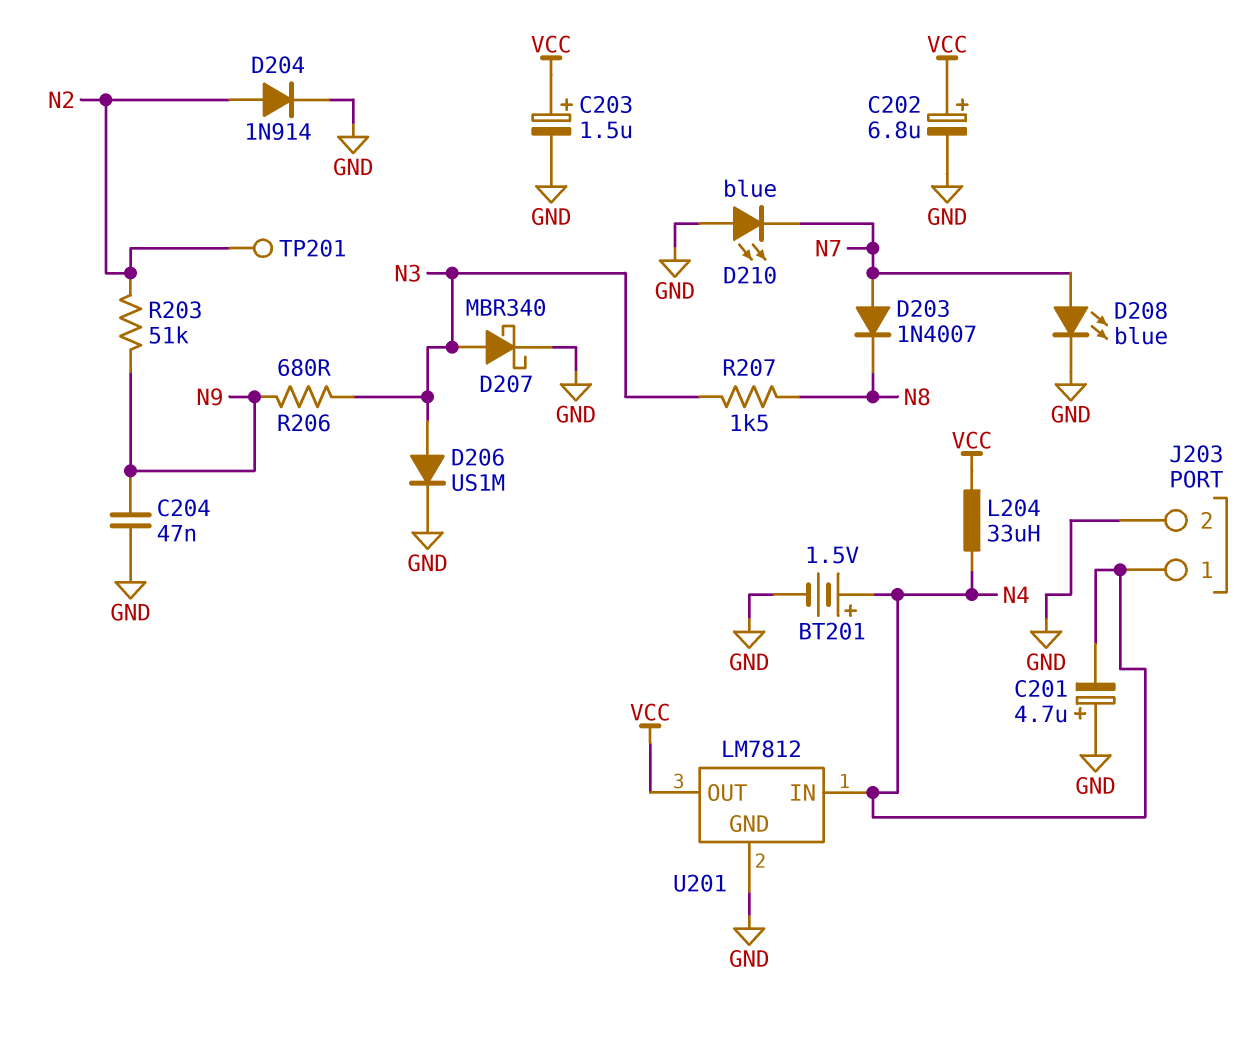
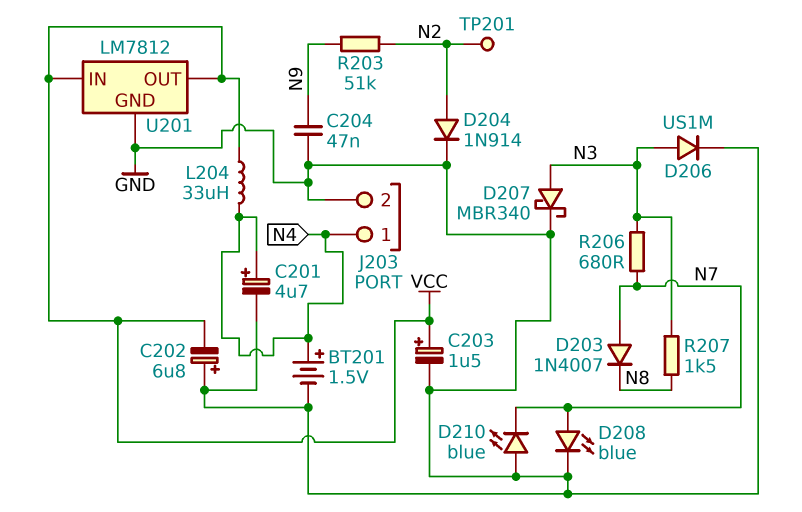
C201: 4.7uF (plus GND, minus N4) -> 4.7uF (plus N4, minus GND)
C202: 6.8uF (plus VCC, minus GND) -> 6.8uF (plus GND, minus VCC)
R206: 680 (N3, N9) -> 680 (N3, N7)
U201 pin IN: N4 -> VCC

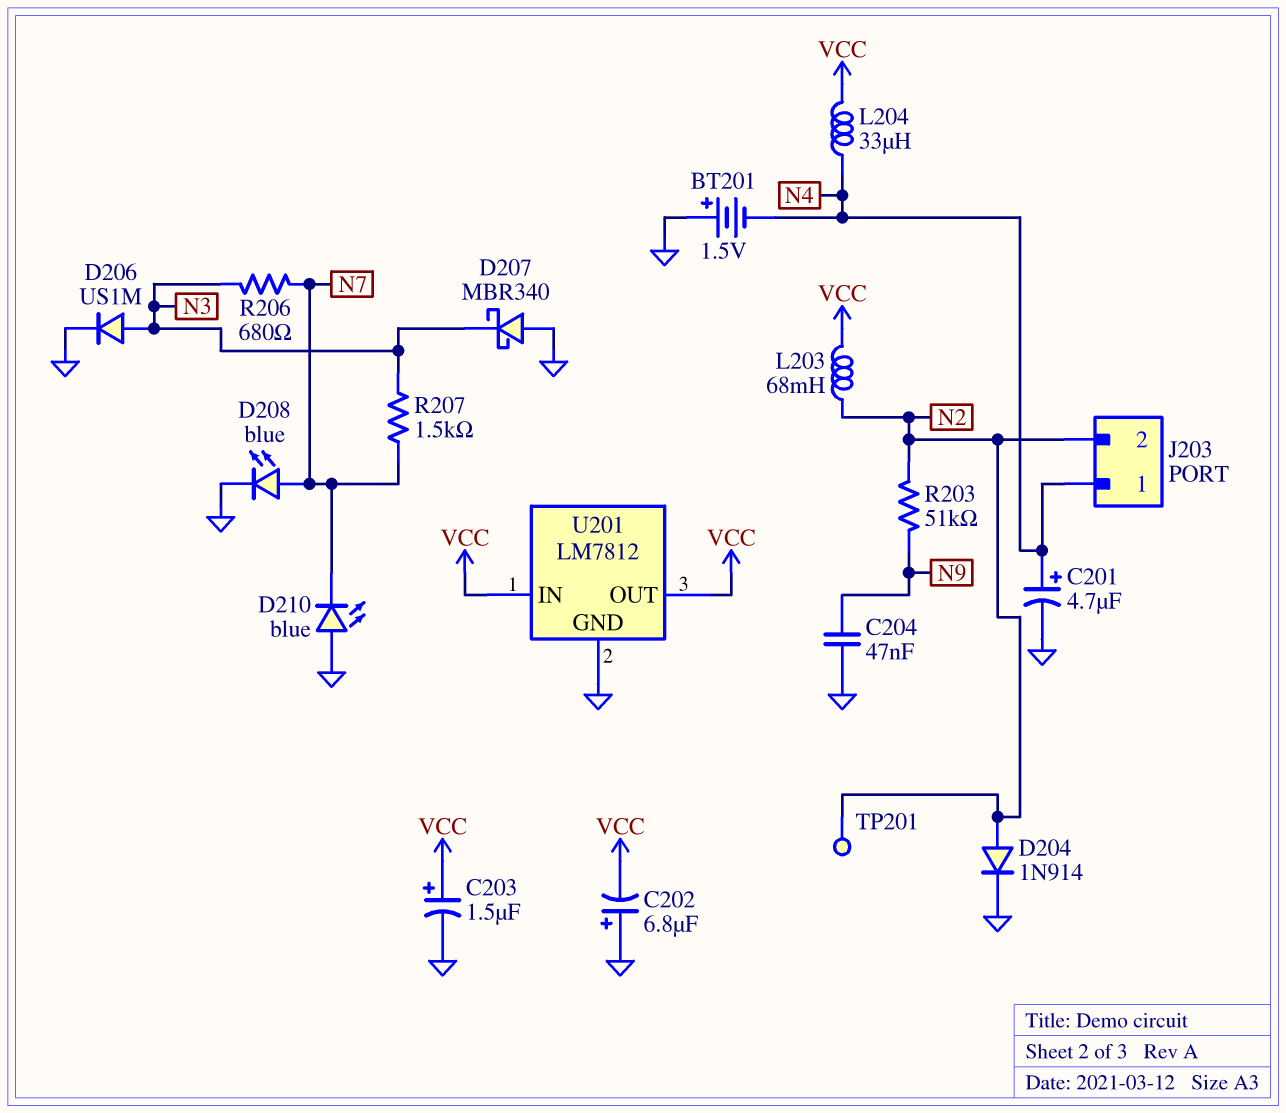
BT201: 1.5V (plus N4, minus GND) -> 1.5V (plus GND, minus N4)
D203: diode 1N4007 (A N7, K N8) -> none
D207: schottky MBR340 (A N3, K GND) -> schottky MBR340 (A GND, K N3)
J203 pin 2: GND -> N2
L203: none -> 68mH (N2, VCC)
R207: 1.5k (N3, N8) -> 1.5k (N3, N7)

